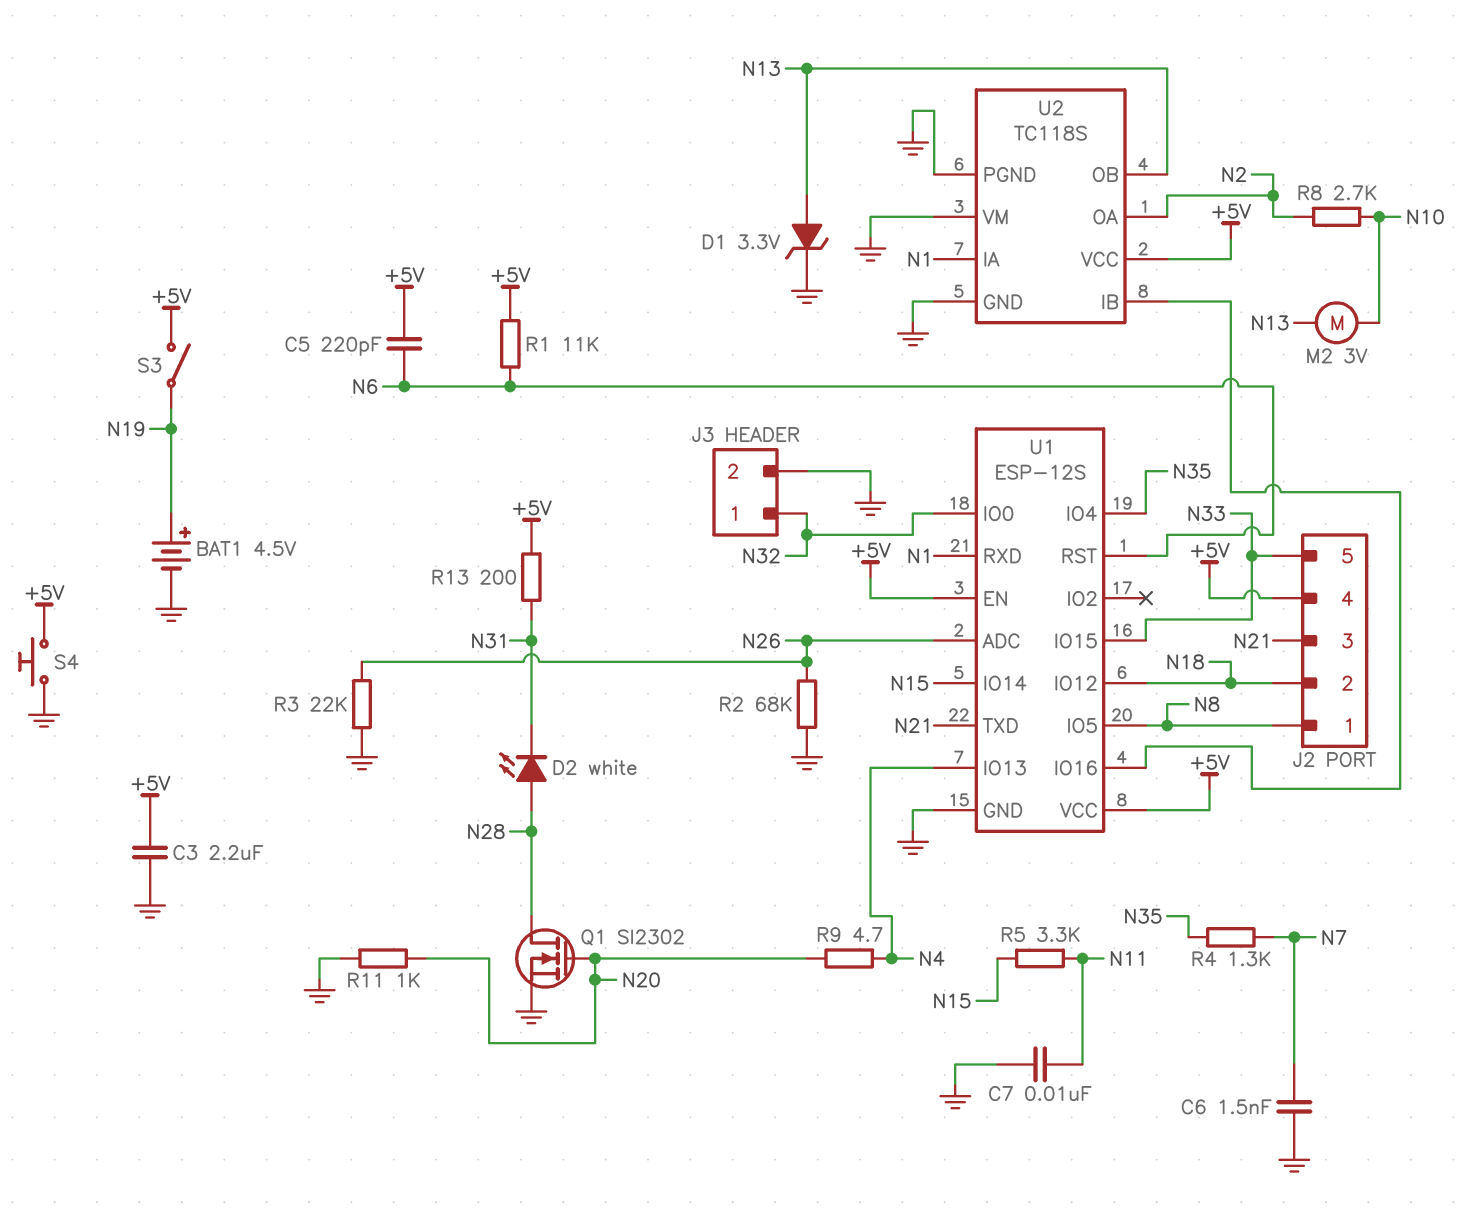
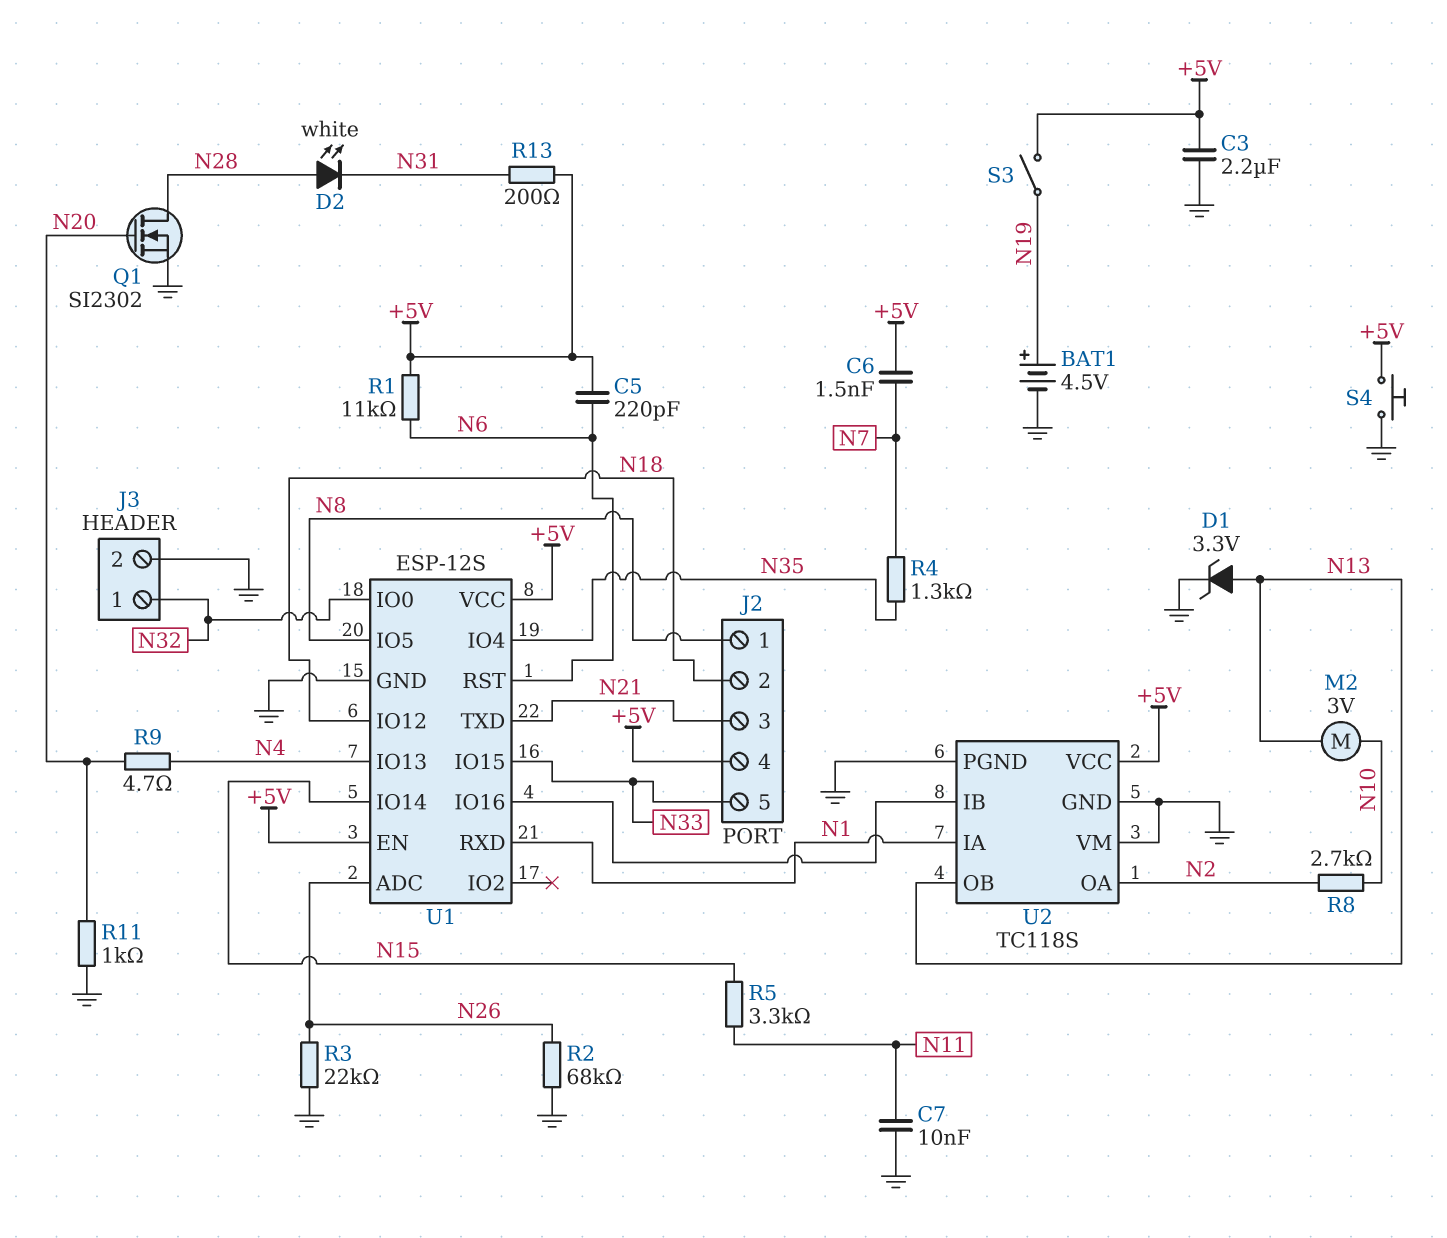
C6: 1.5nF (GND, N7) -> 1.5nF (+5V, N7)

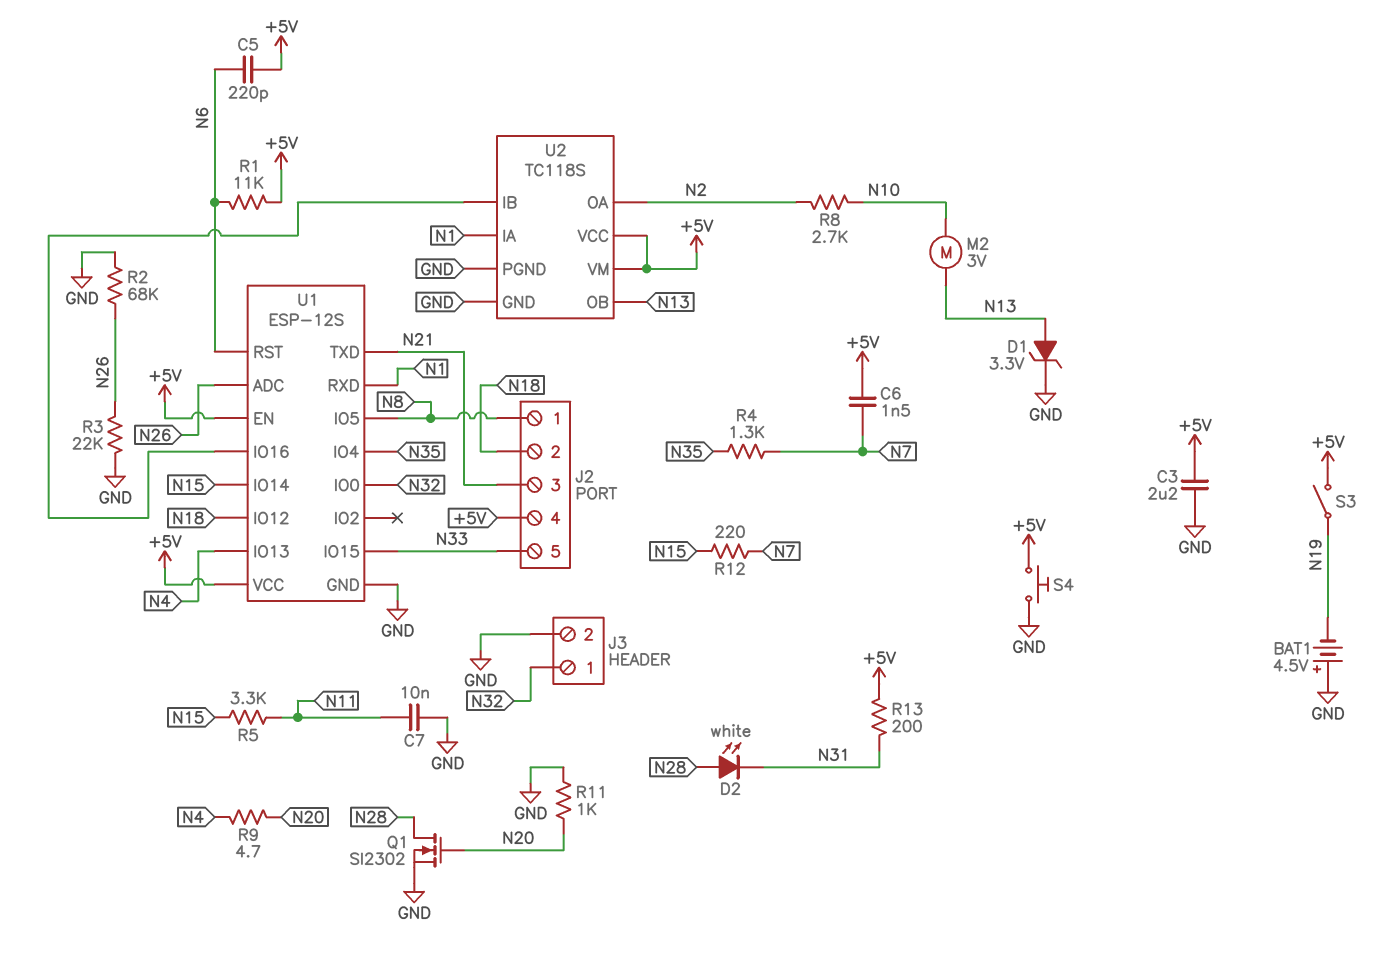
BAT1: 4.5V (plus N19, minus GND) -> 4.5V (plus GND, minus N19)
R12: none -> 220 (N7, N15)
U2 pin VM: GND -> +5V

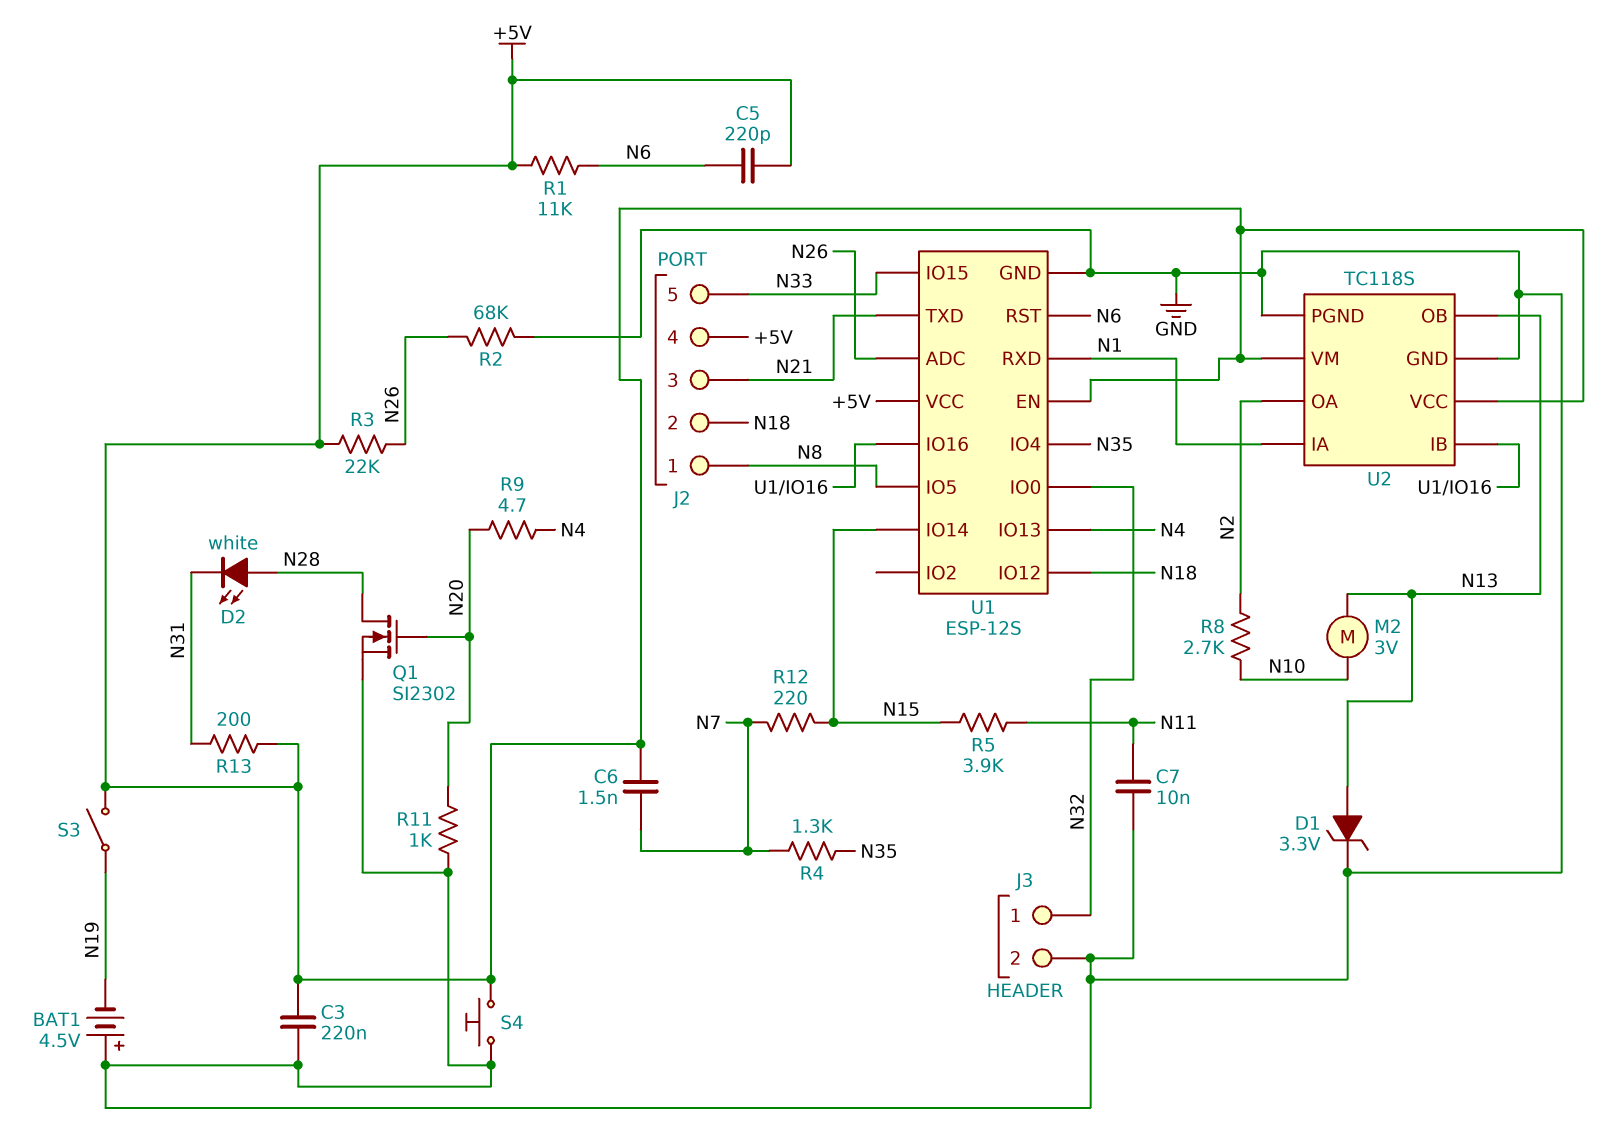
C3: 2.2uF (+5V, GND) -> 220nF (+5V, GND)
R3: 22k (GND, N26) -> 22k (+5V, N26)
R5: 3.3k (N11, N15) -> 3.9k (N11, N15)

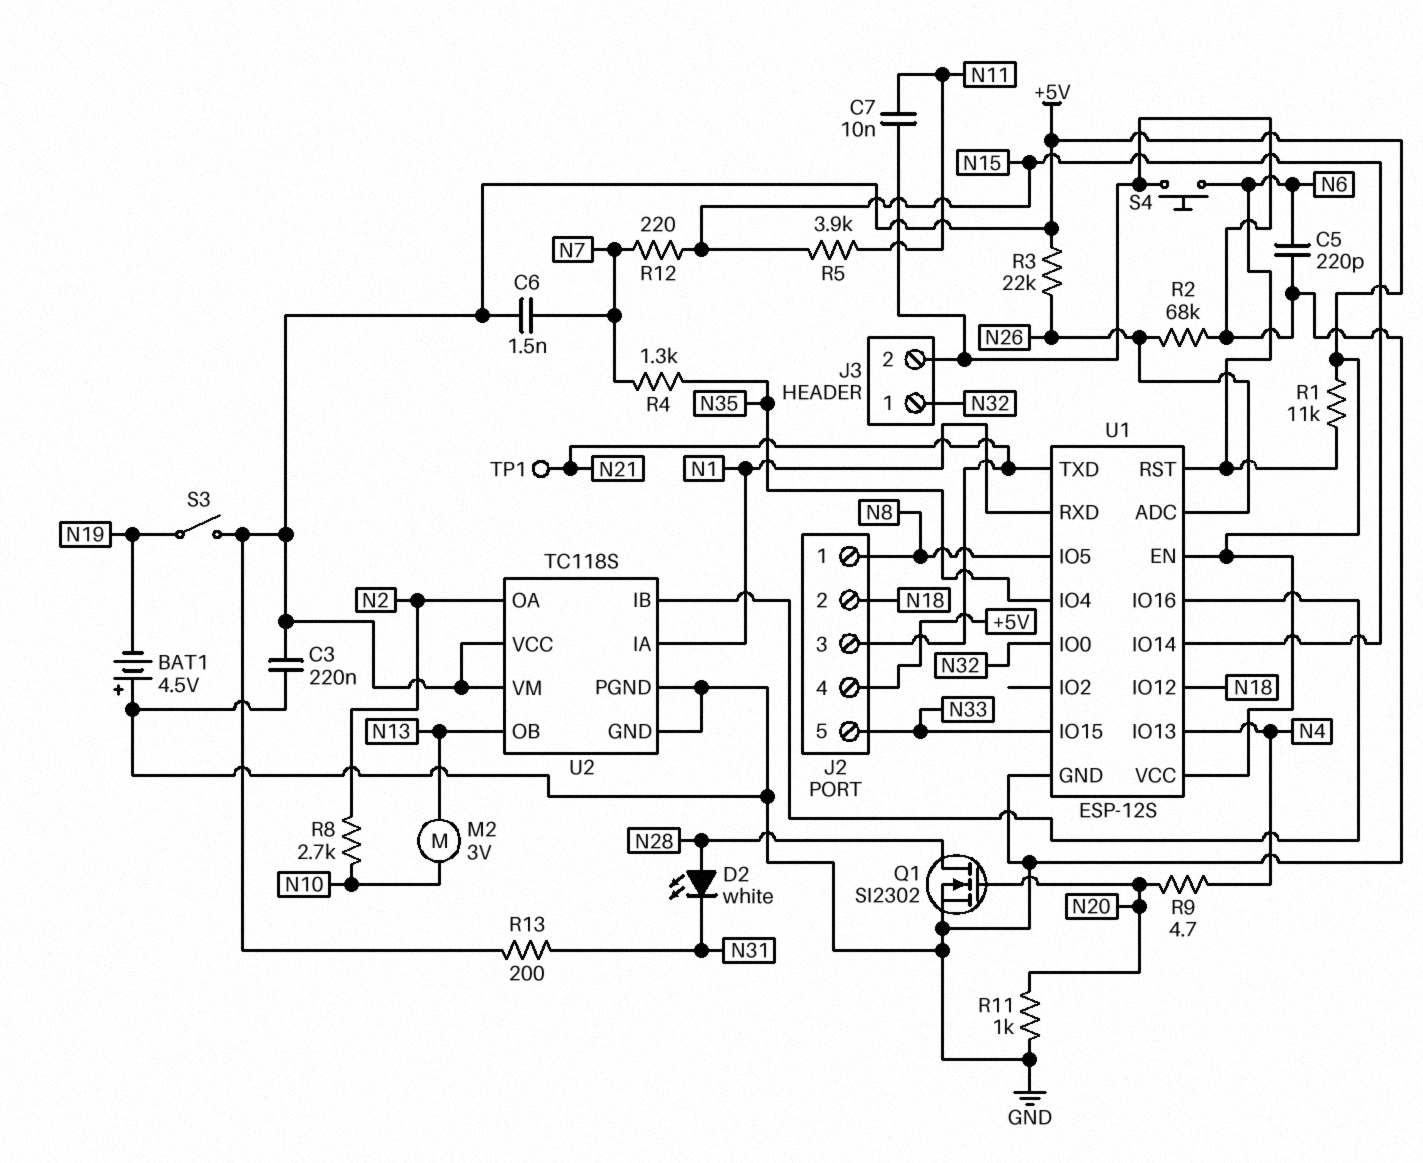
C5: 220pF (+5V, N6) -> 220pF (GND, N6)
D1: zener 3.3V (A N13, K GND) -> none
S4: button (+5V, GND) -> button (GND, N6)
TP1: none -> test point (N21)

